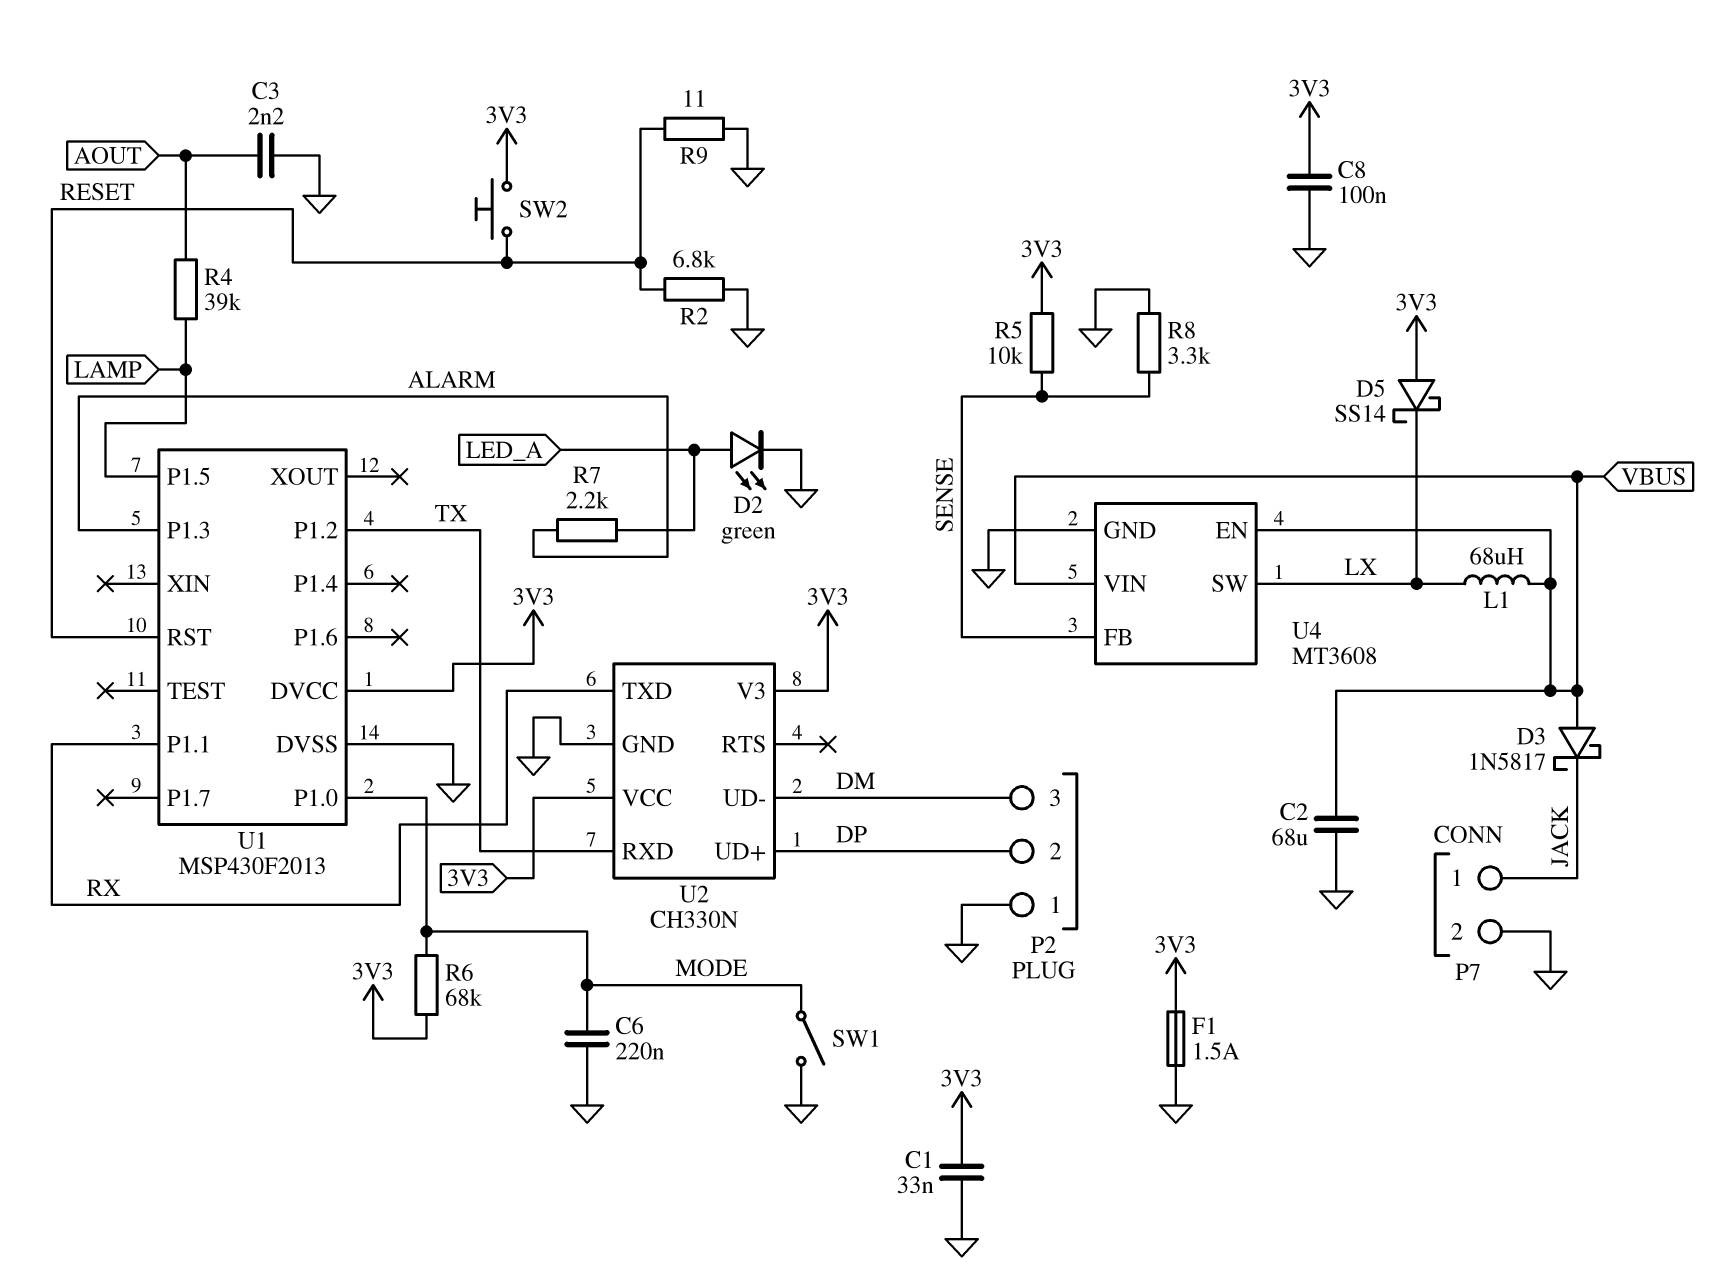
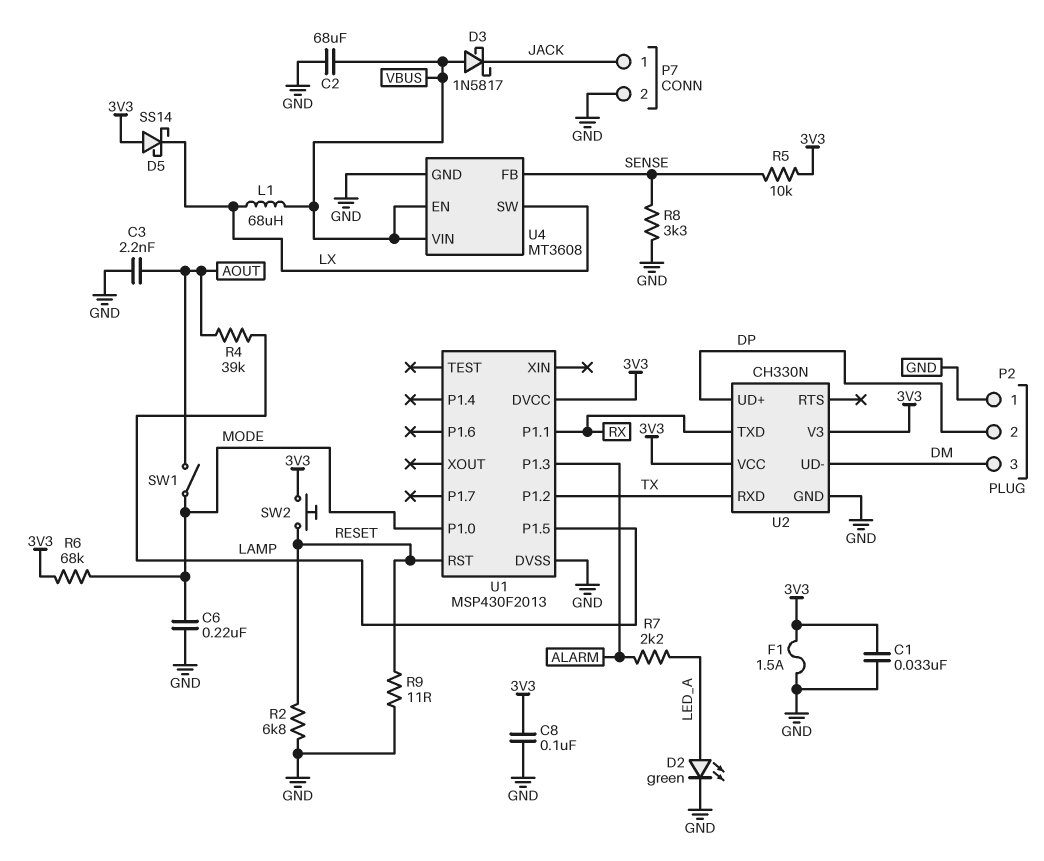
SW1: switch (GND, MODE) -> switch (AOUT, MODE)

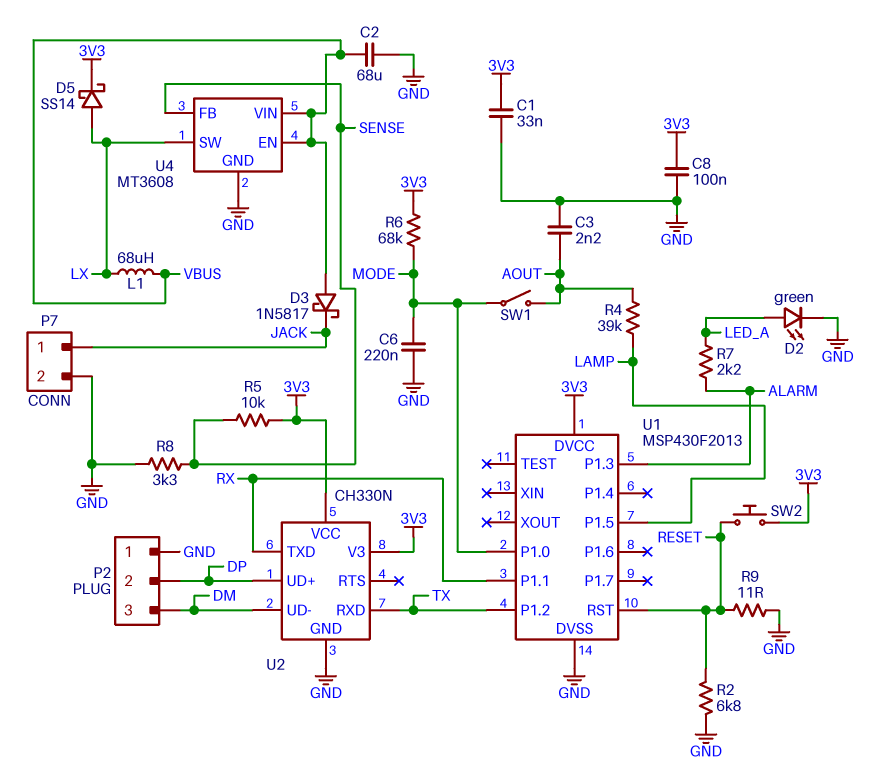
D5: schottky SS14 (A 3V3, K LX) -> schottky SS14 (A LX, K 3V3)
F1: 1.5A (3V3, GND) -> none

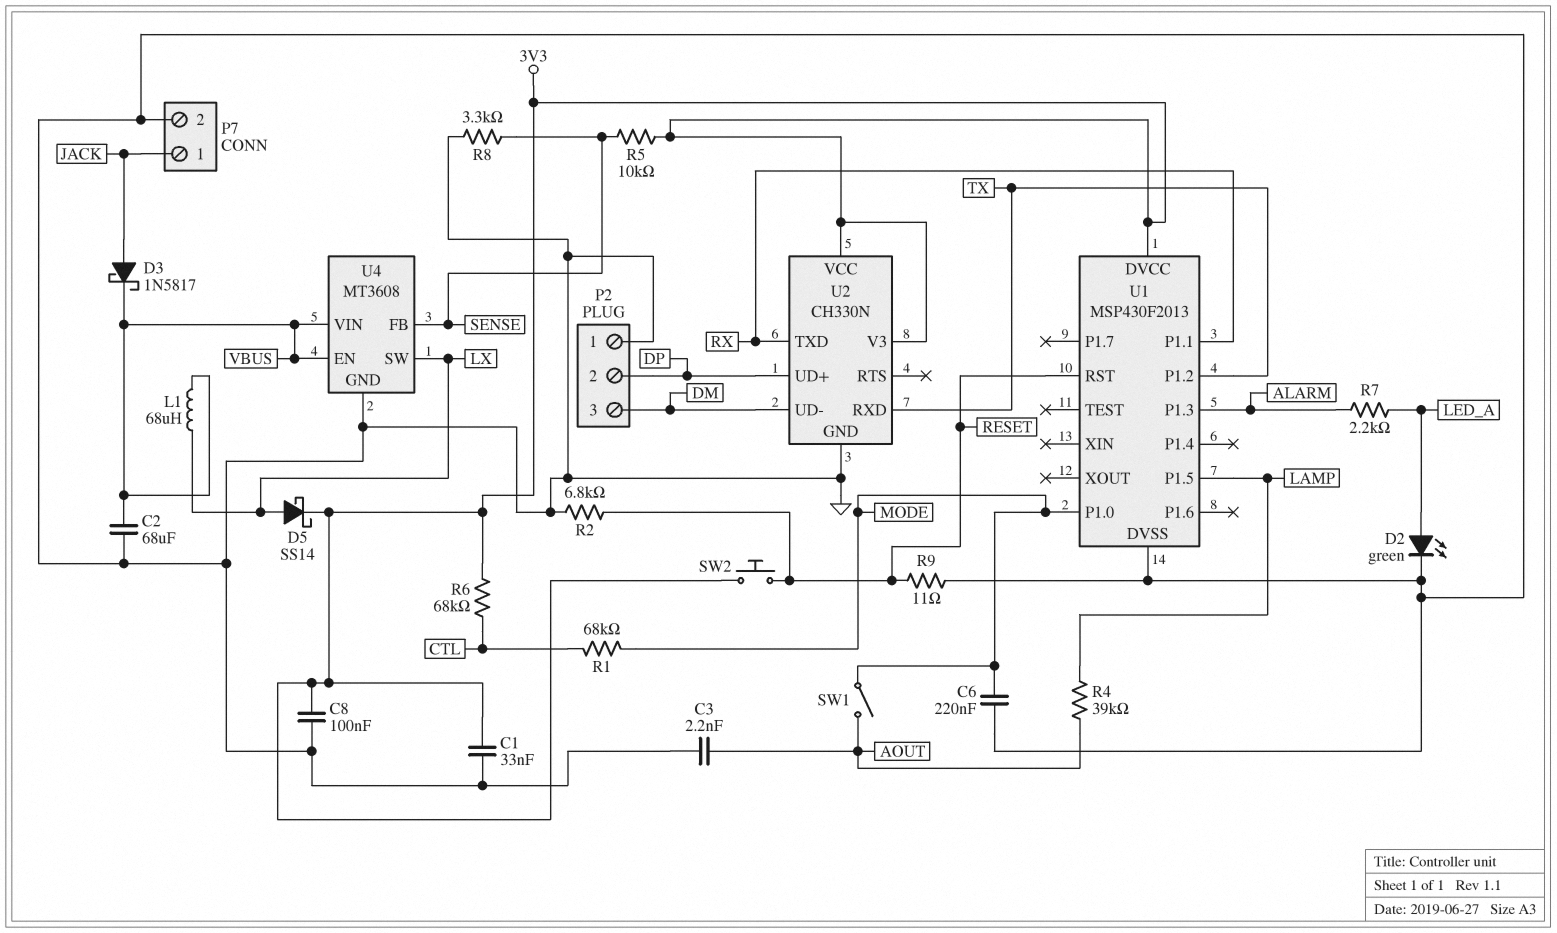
D3: schottky 1N5817 (A VBUS, K JACK) -> schottky 1N5817 (A JACK, K VBUS)
R1: none -> 68k (CTL, MODE)
R6: 68k (3V3, MODE) -> 68k (3V3, CTL)

